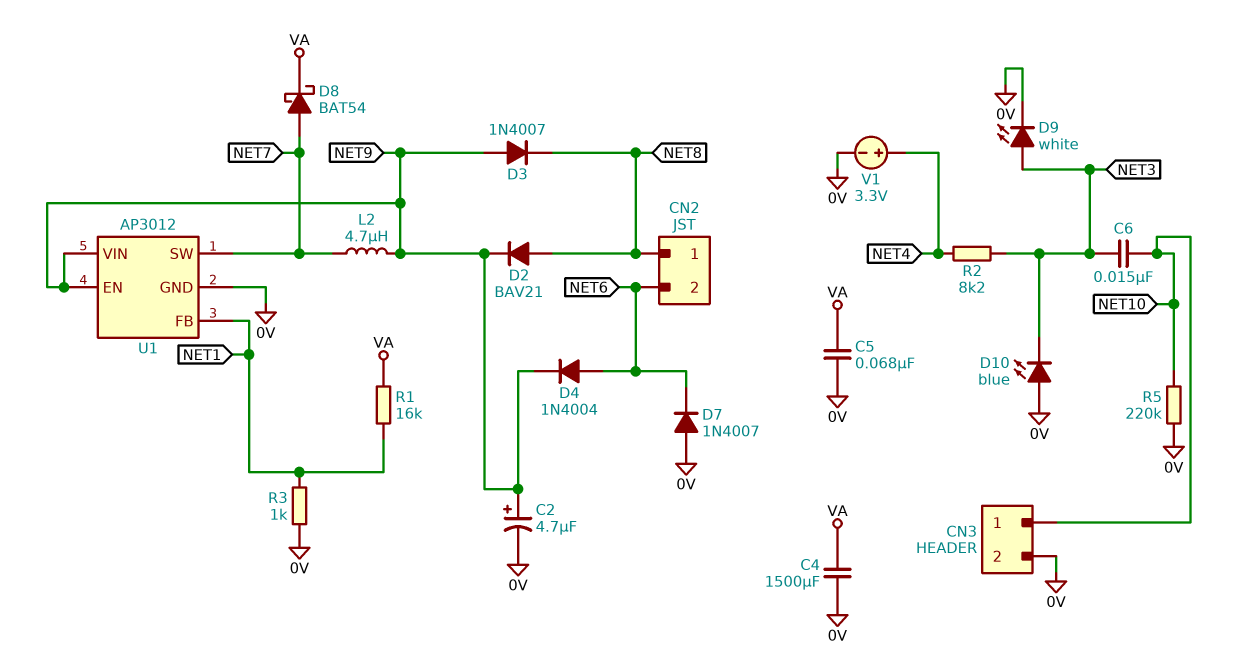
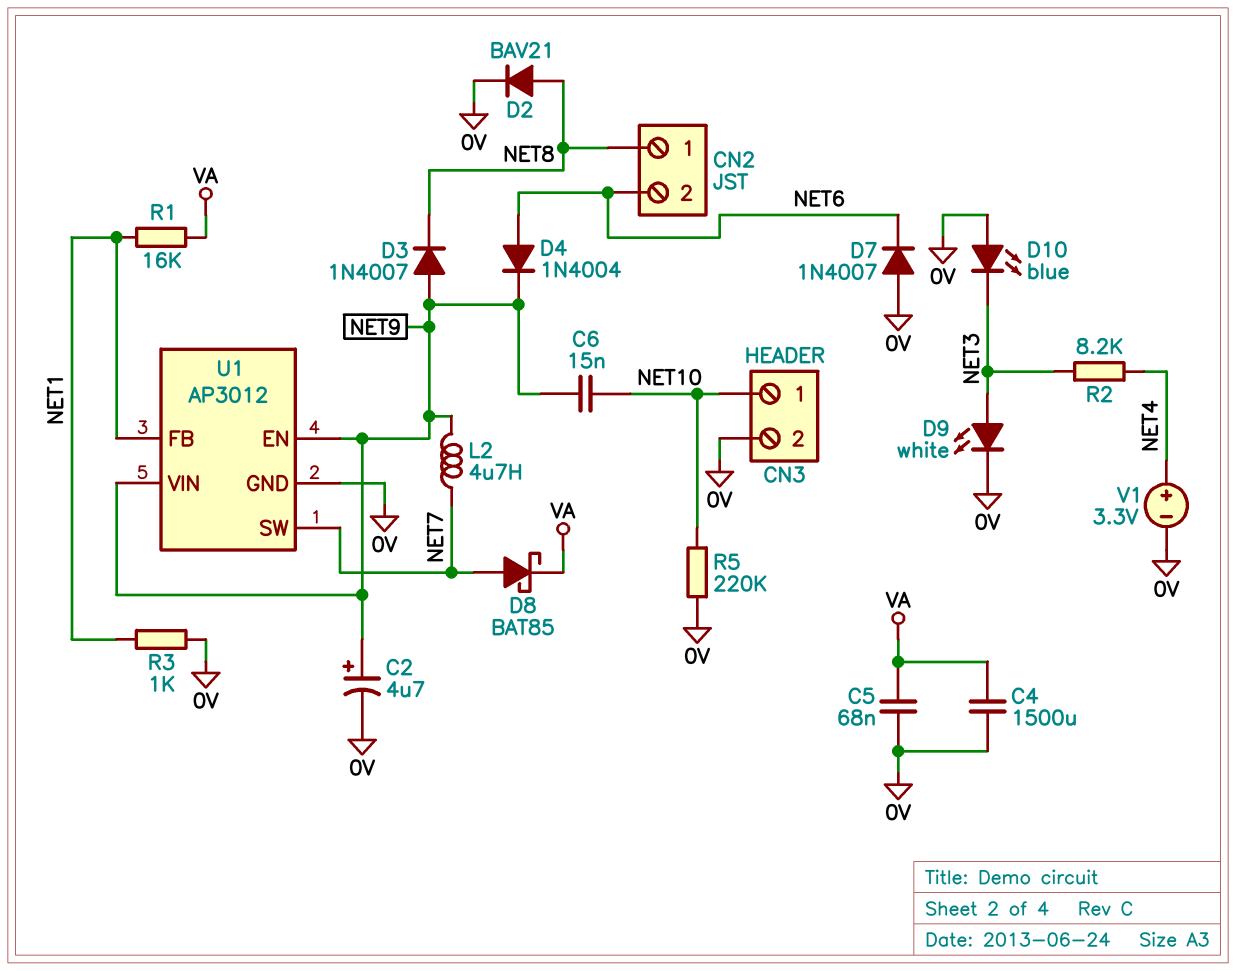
C6: 15nF (NET3, NET10) -> 15nF (NET9, NET10)
D2: diode BAV21 (A NET8, K NET9) -> diode BAV21 (A NET8, K 0V)
D8: schottky BAT54 (A NET7, K VA) -> schottky BAT85 (A NET7, K VA)

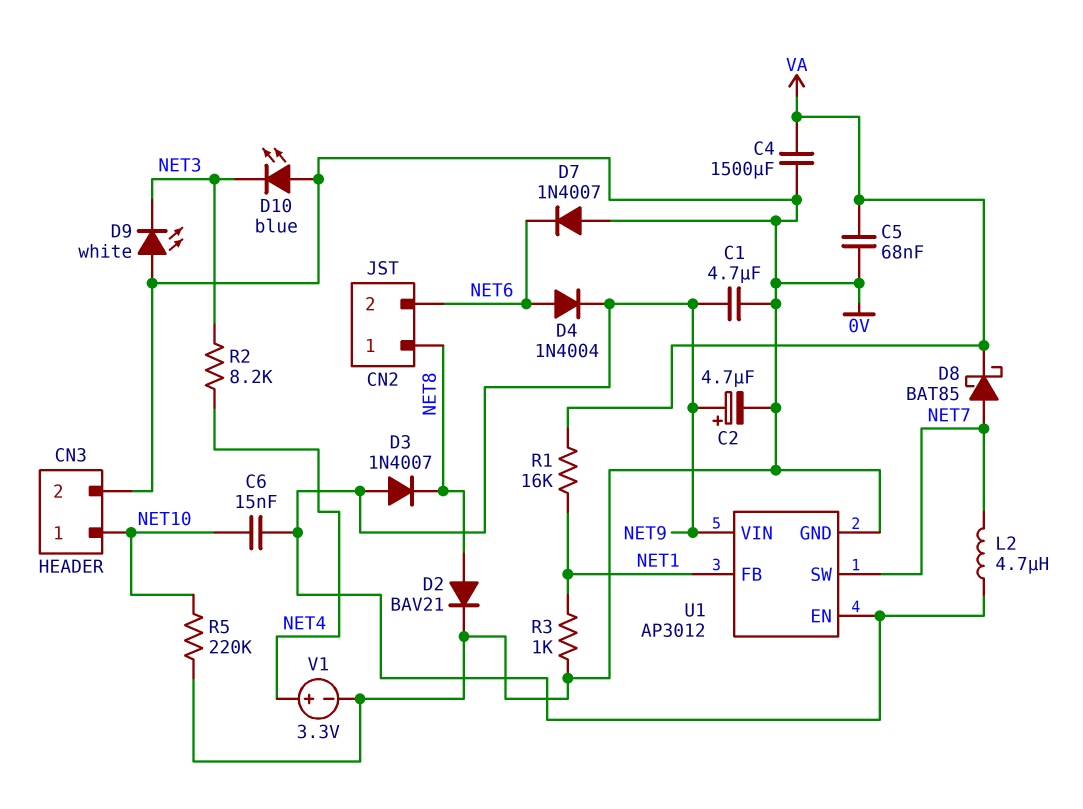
C1: none -> 4.7uF (0V, NET9)
D9: LED white (A NET3, K 0V) -> LED white (A 0V, K NET3)

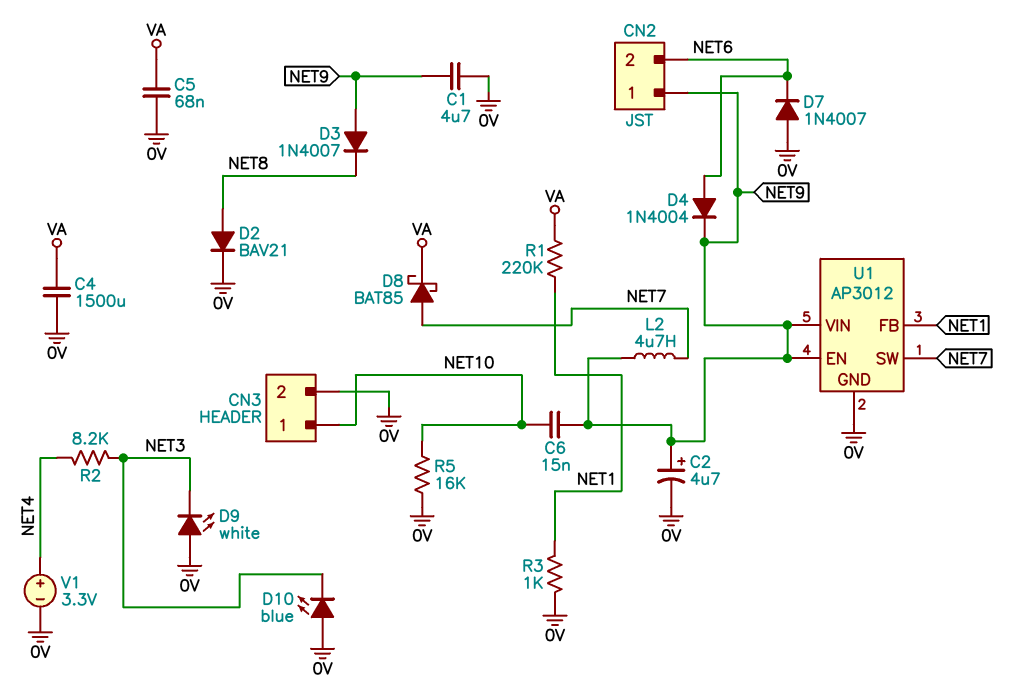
CN2 pin 1: NET8 -> NET9
R1: 16k (NET1, VA) -> 220k (NET1, VA)
R5: 220k (0V, NET10) -> 16k (0V, NET10)

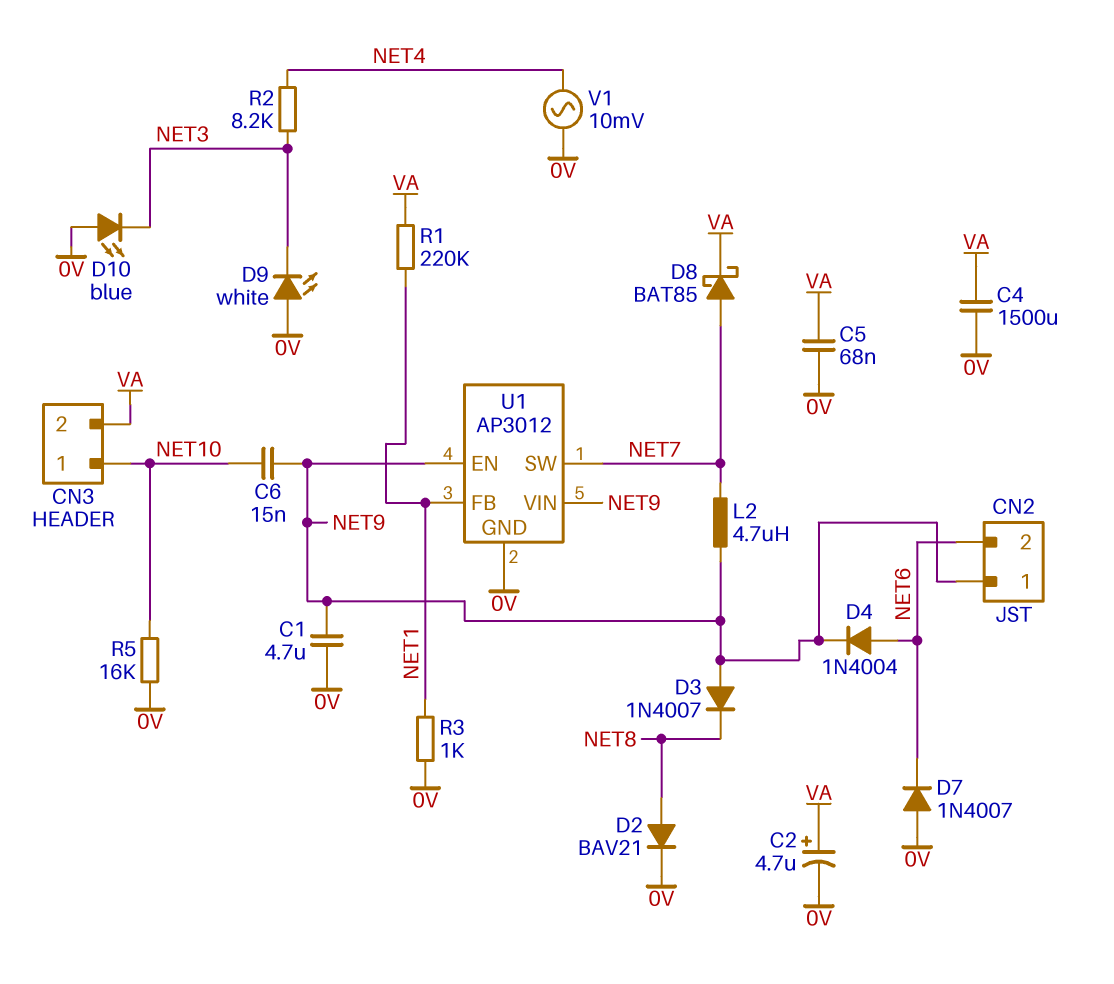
C2: 4.7uF (plus NET9, minus 0V) -> 4.7uF (plus VA, minus 0V)
CN3 pin 2: 0V -> VA
V1: 3.3V (plus NET4, minus 0V) -> AC 10mV (0V, NET4)

